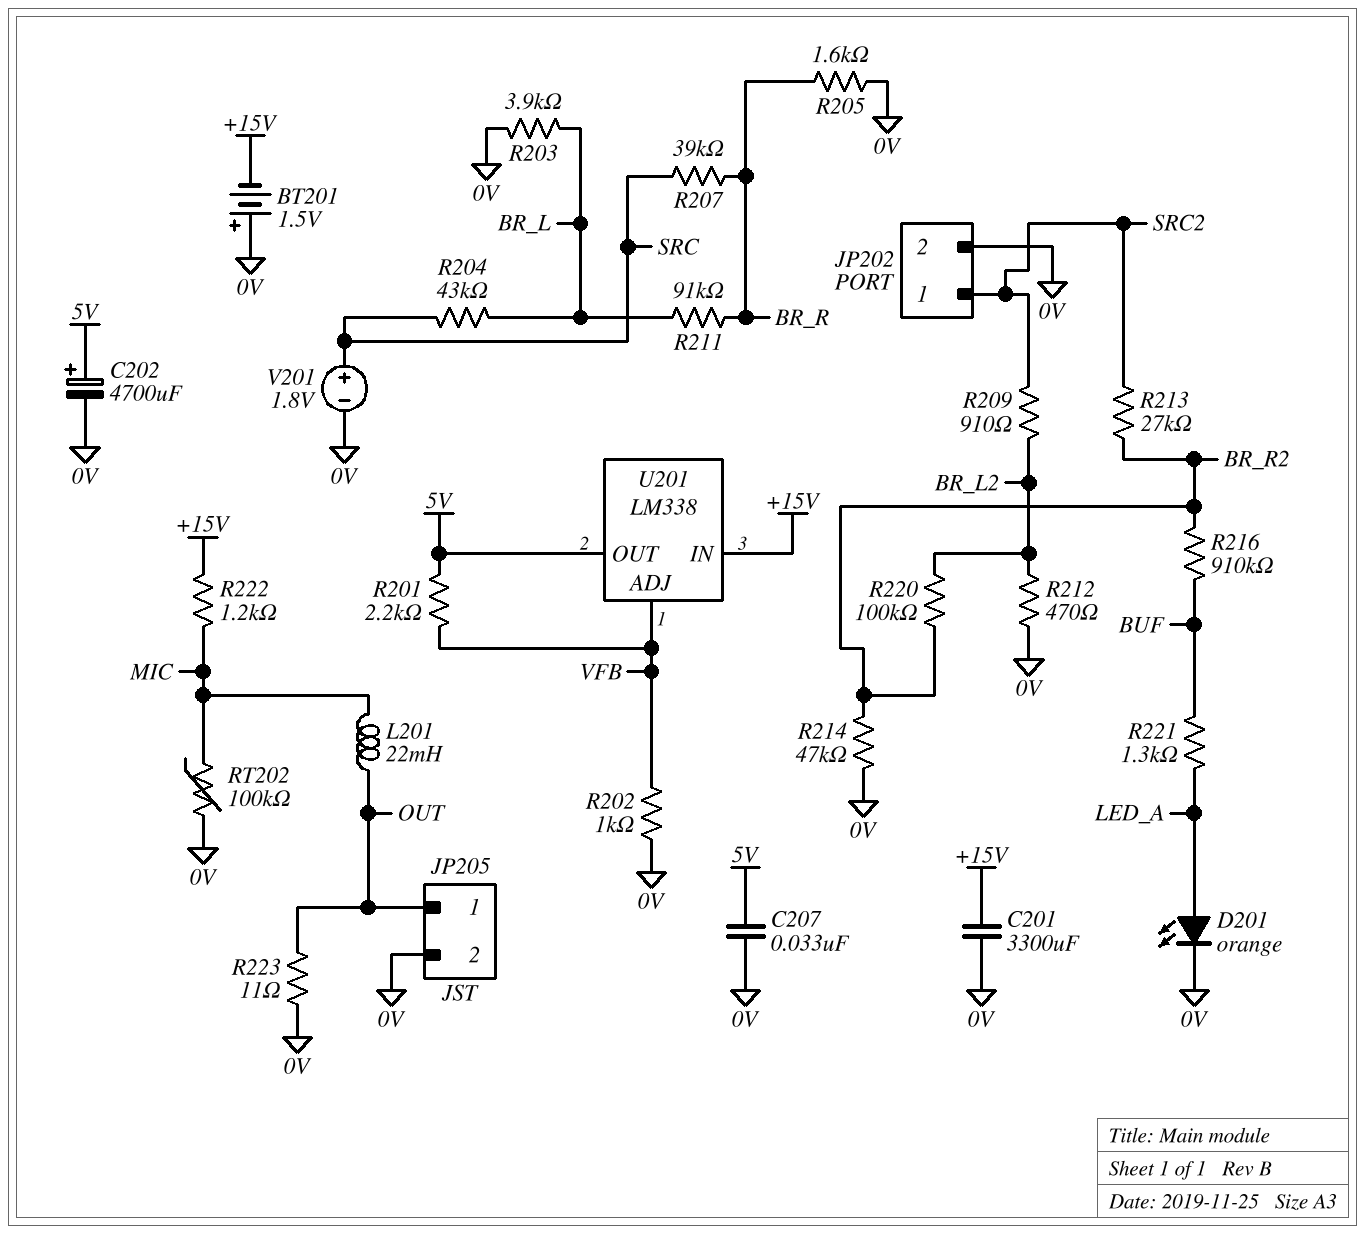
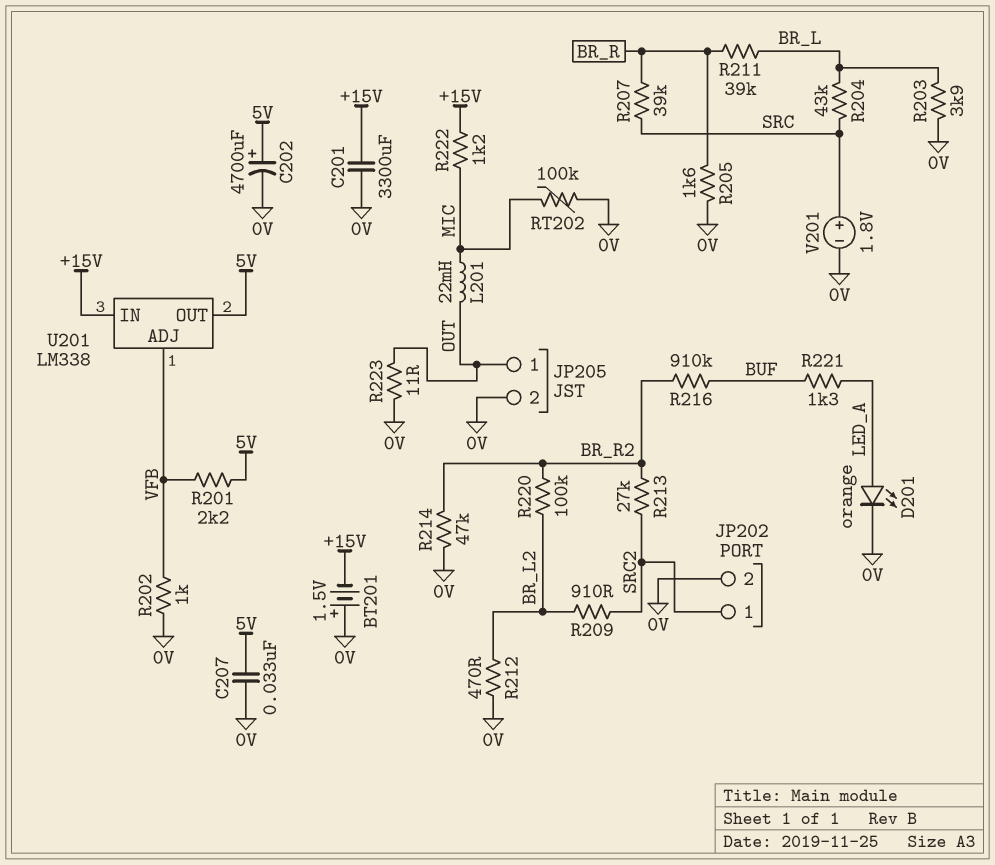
R211: 91k (BR_L, BR_R) -> 39k (BR_L, BR_R)

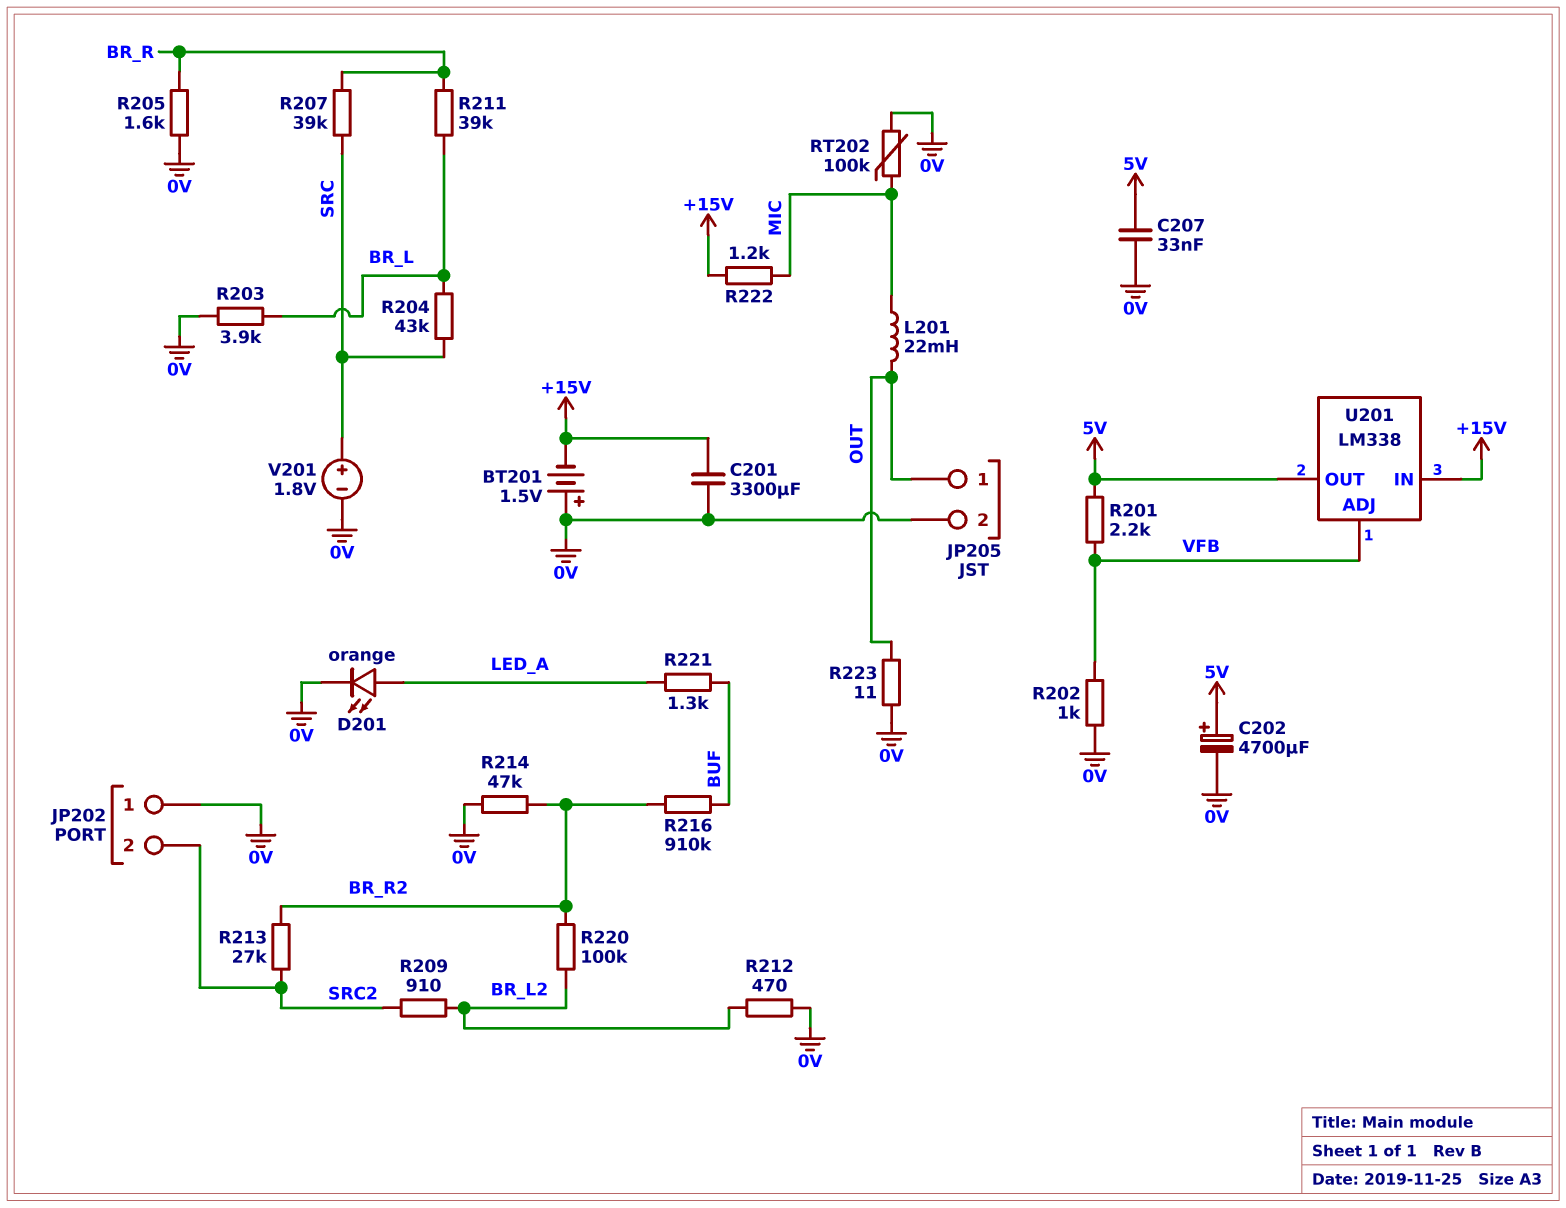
JP202 pin 1: SRC2 -> 0V
JP202 pin 2: 0V -> SRC2

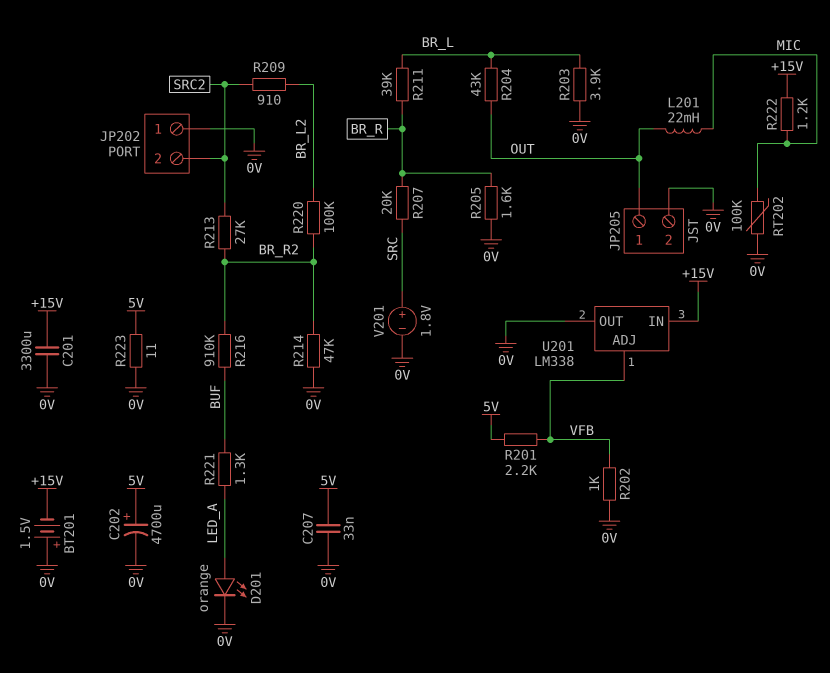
R204: 43k (BR_L, SRC) -> 43k (BR_L, OUT)
R207: 39k (BR_R, SRC) -> 20k (BR_R, SRC)
R212: 470 (0V, BR_L2) -> none
R223: 11 (0V, OUT) -> 11 (0V, 5V)
U201 pin OUT: 5V -> 0V

